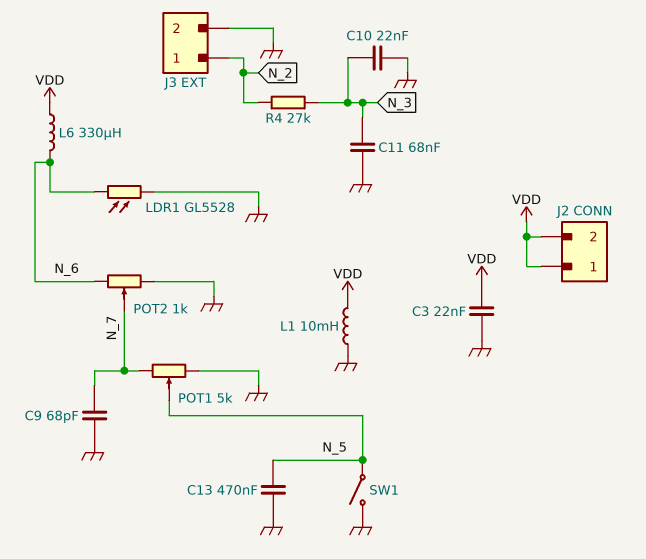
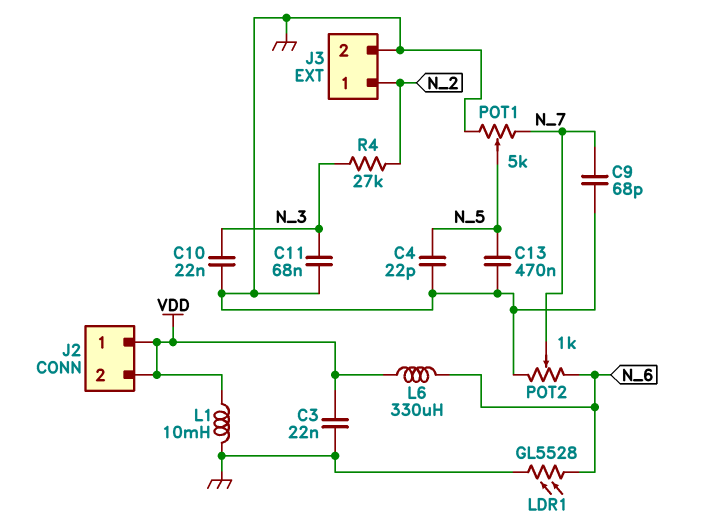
C4: none -> 22pF (GND, N_5)
SW1: switch (GND, N_5) -> none

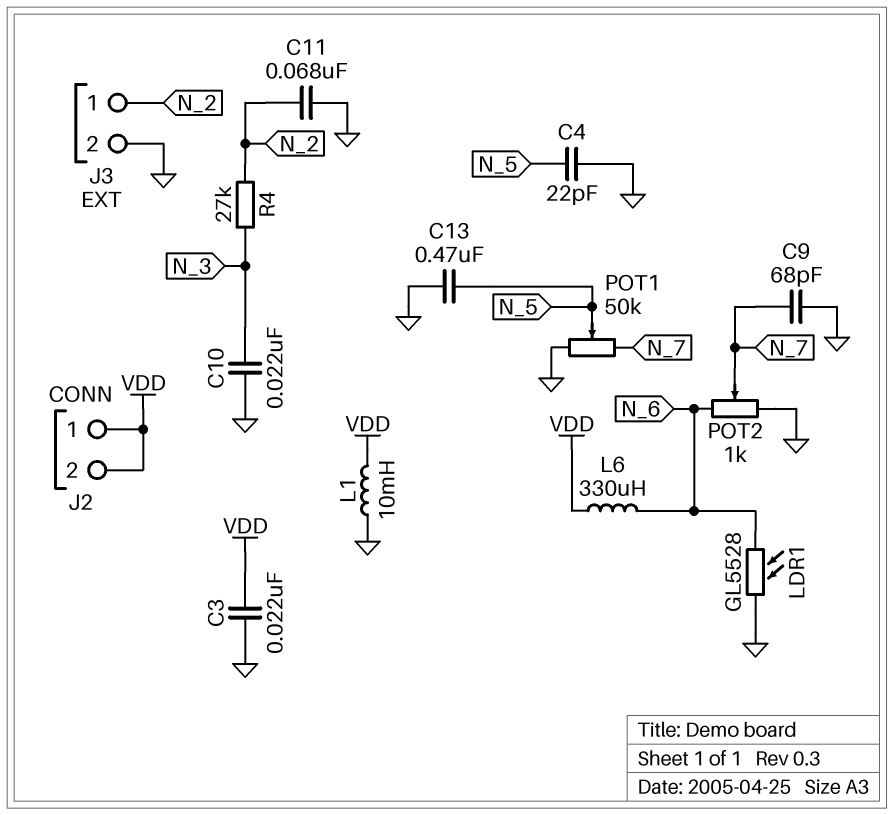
C11: 68nF (GND, N_3) -> 68nF (GND, N_2)
POT1: 5k (GND, N_7, wiper N_5) -> 50k (GND, N_7, wiper N_5)

